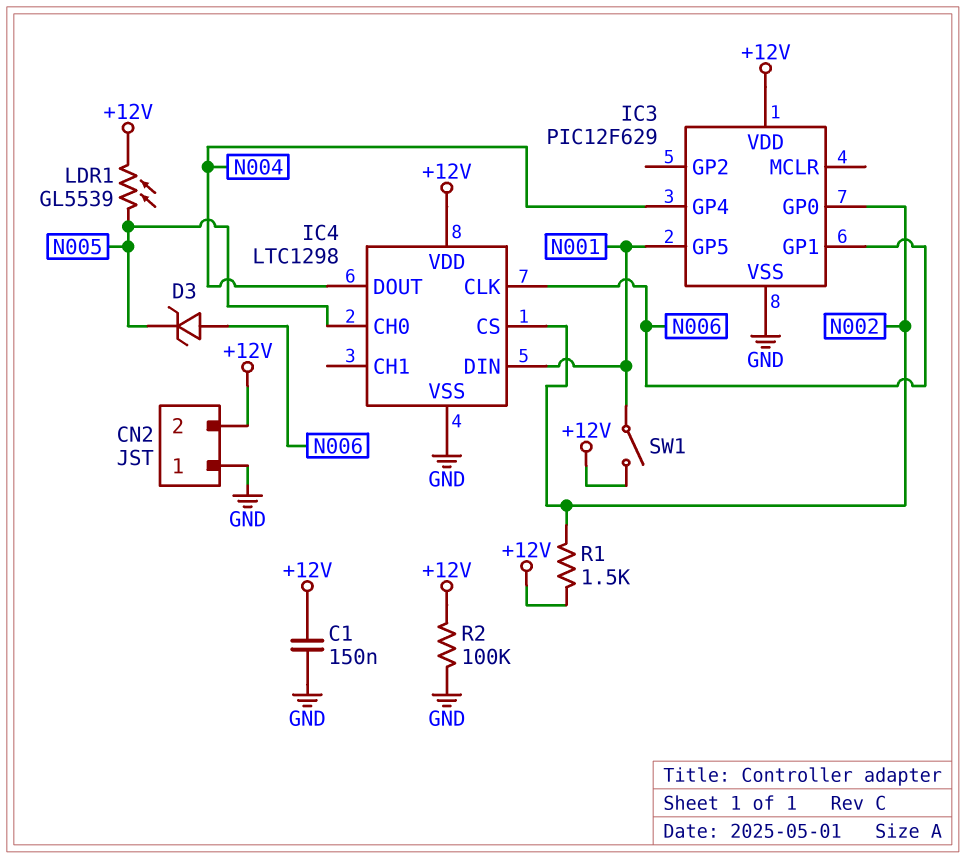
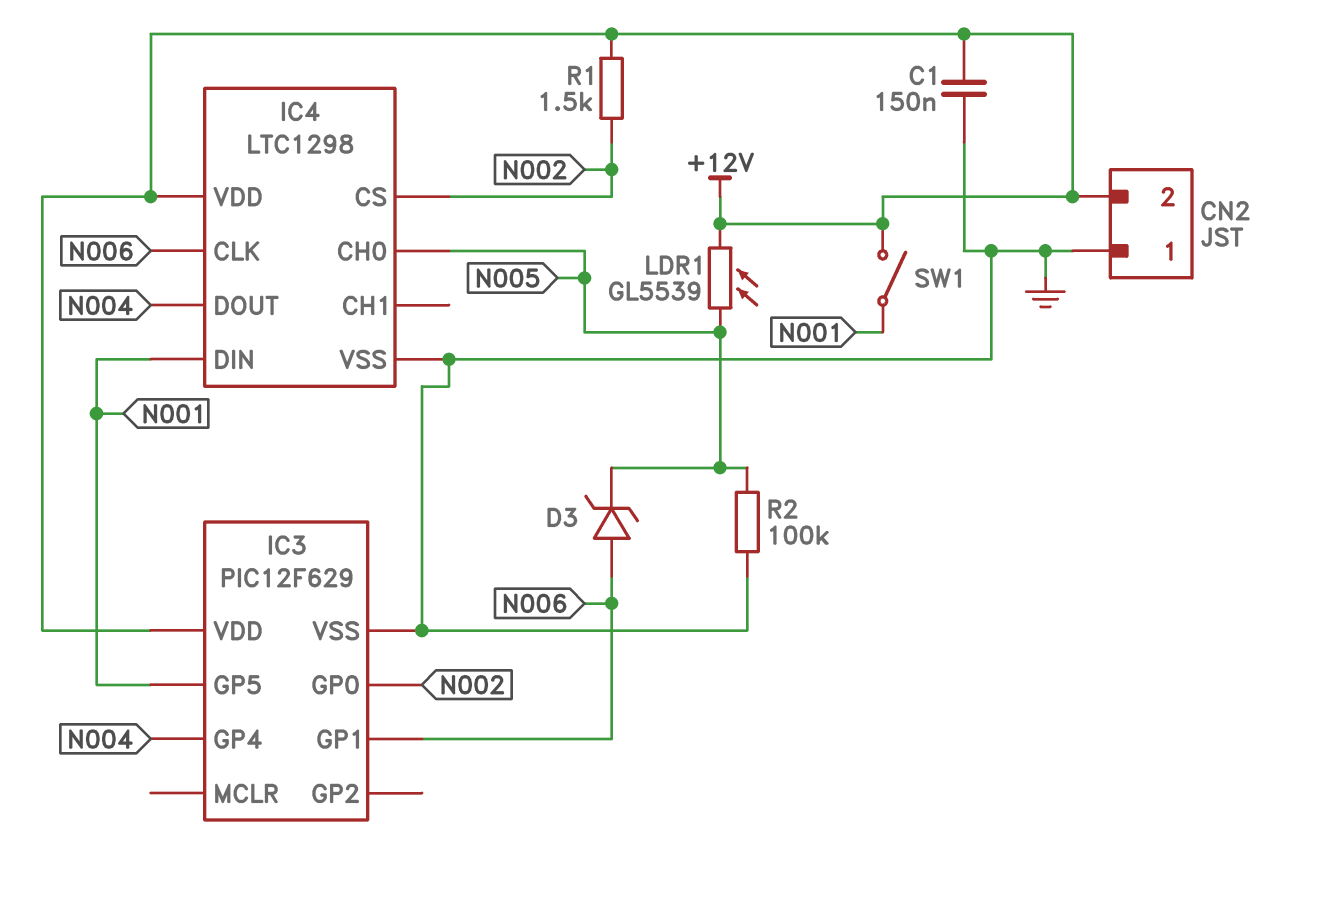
R2: 100k (+12V, GND) -> 100k (GND, N005)

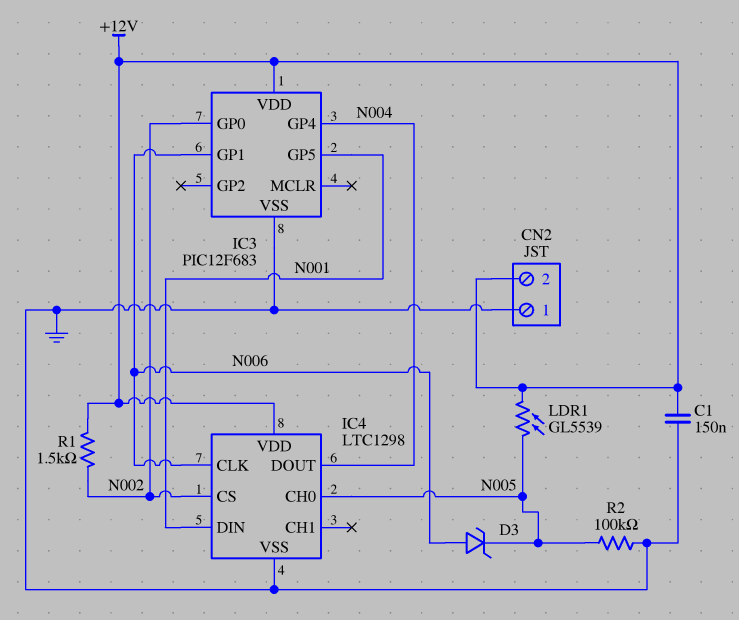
IC3: PIC12F629 -> PIC12F683
SW1: switch (+12V, N001) -> none

